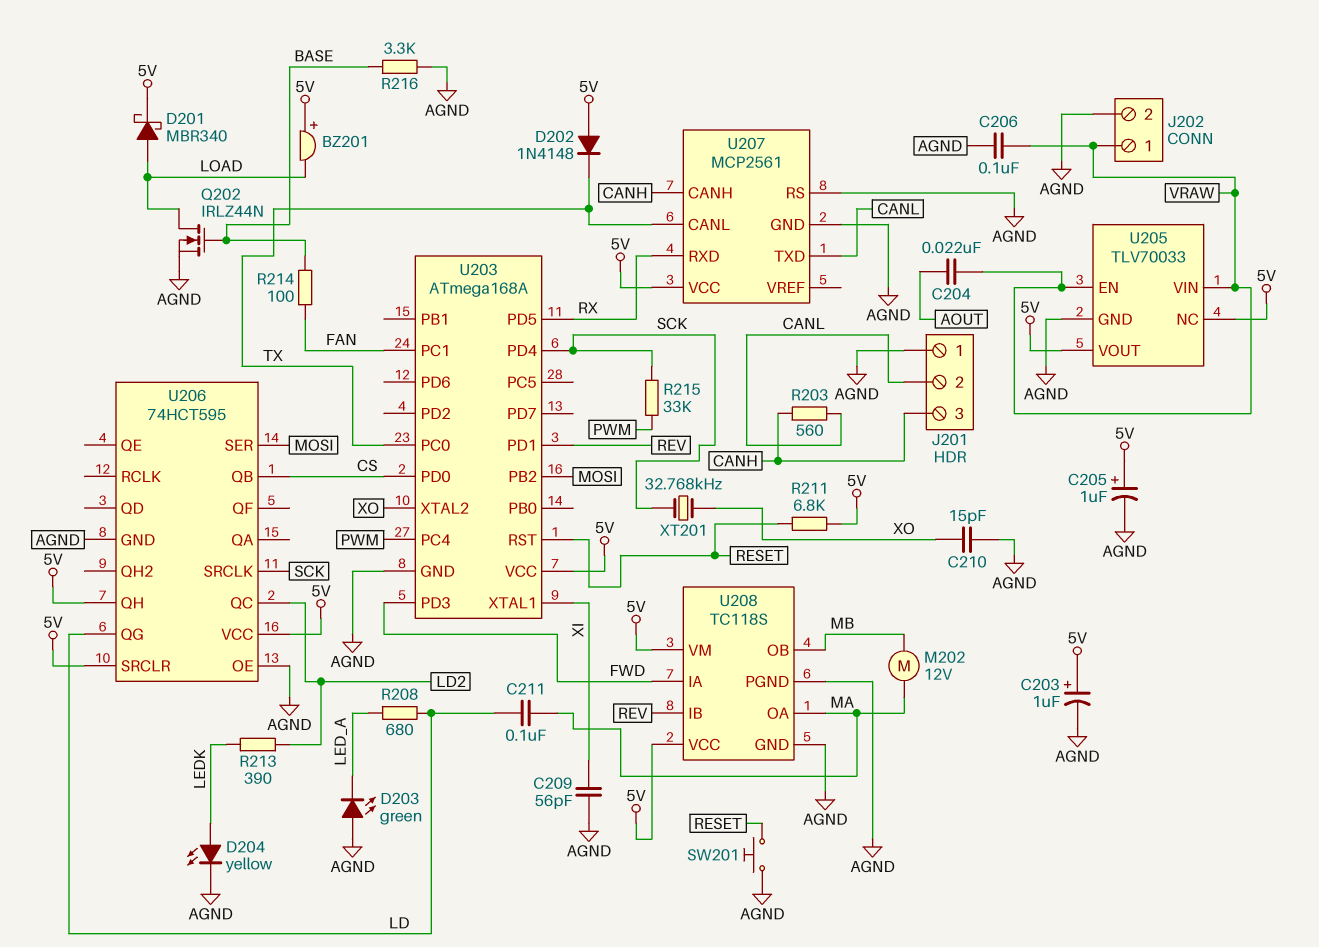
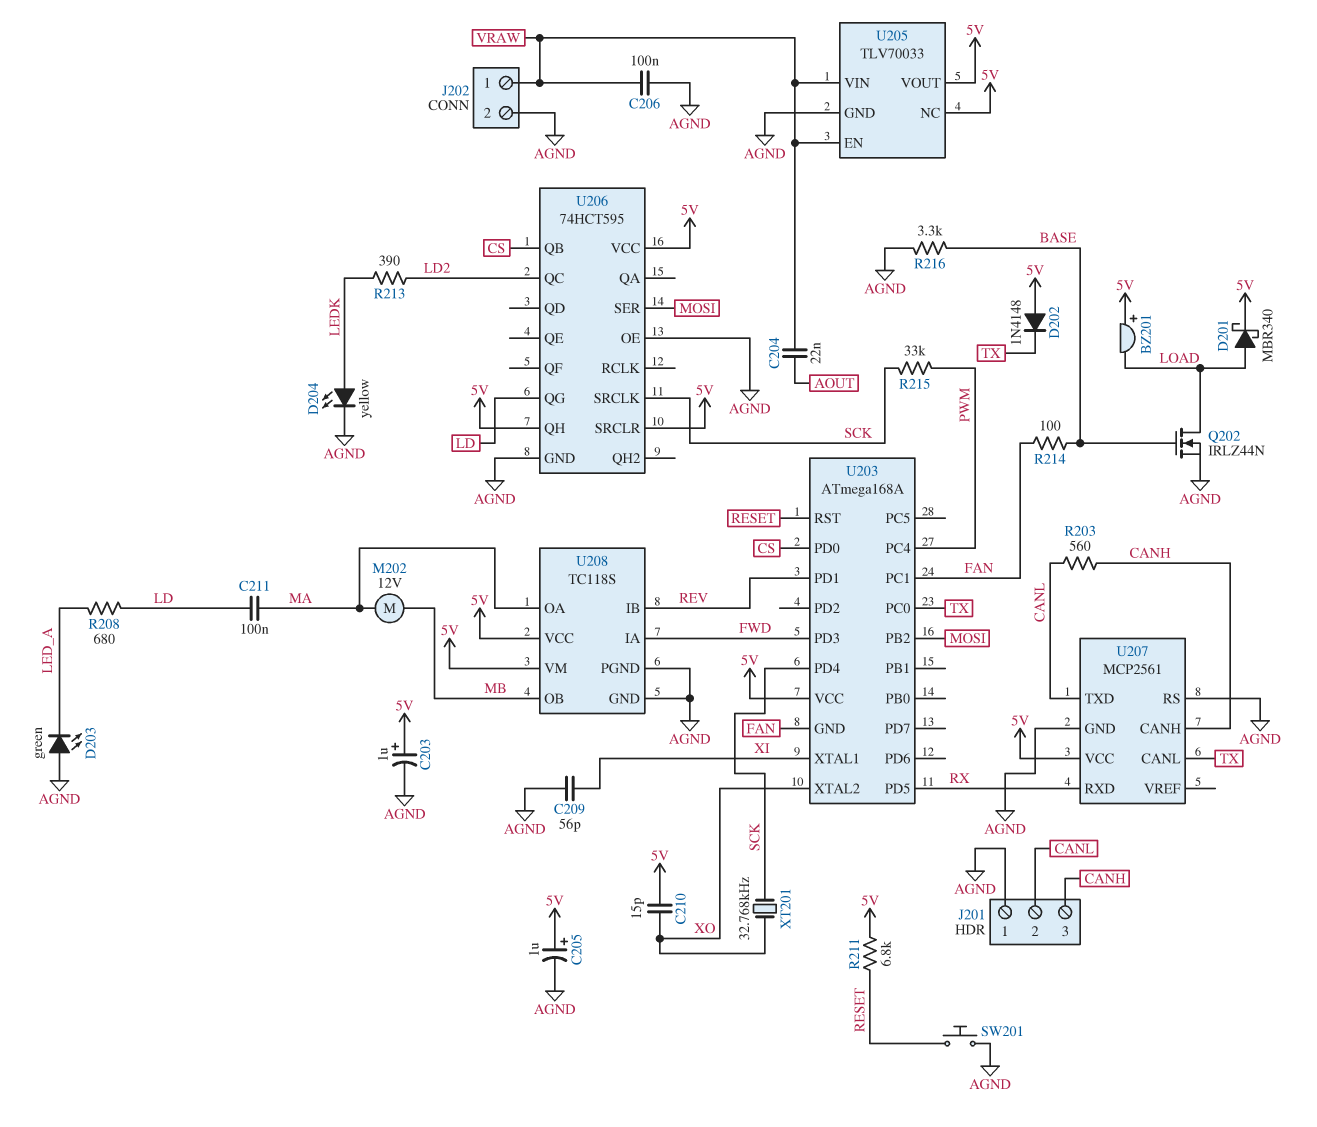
C210: 15pF (AGND, XO) -> 15pF (5V, XO)
U203 pin GND: AGND -> FAN

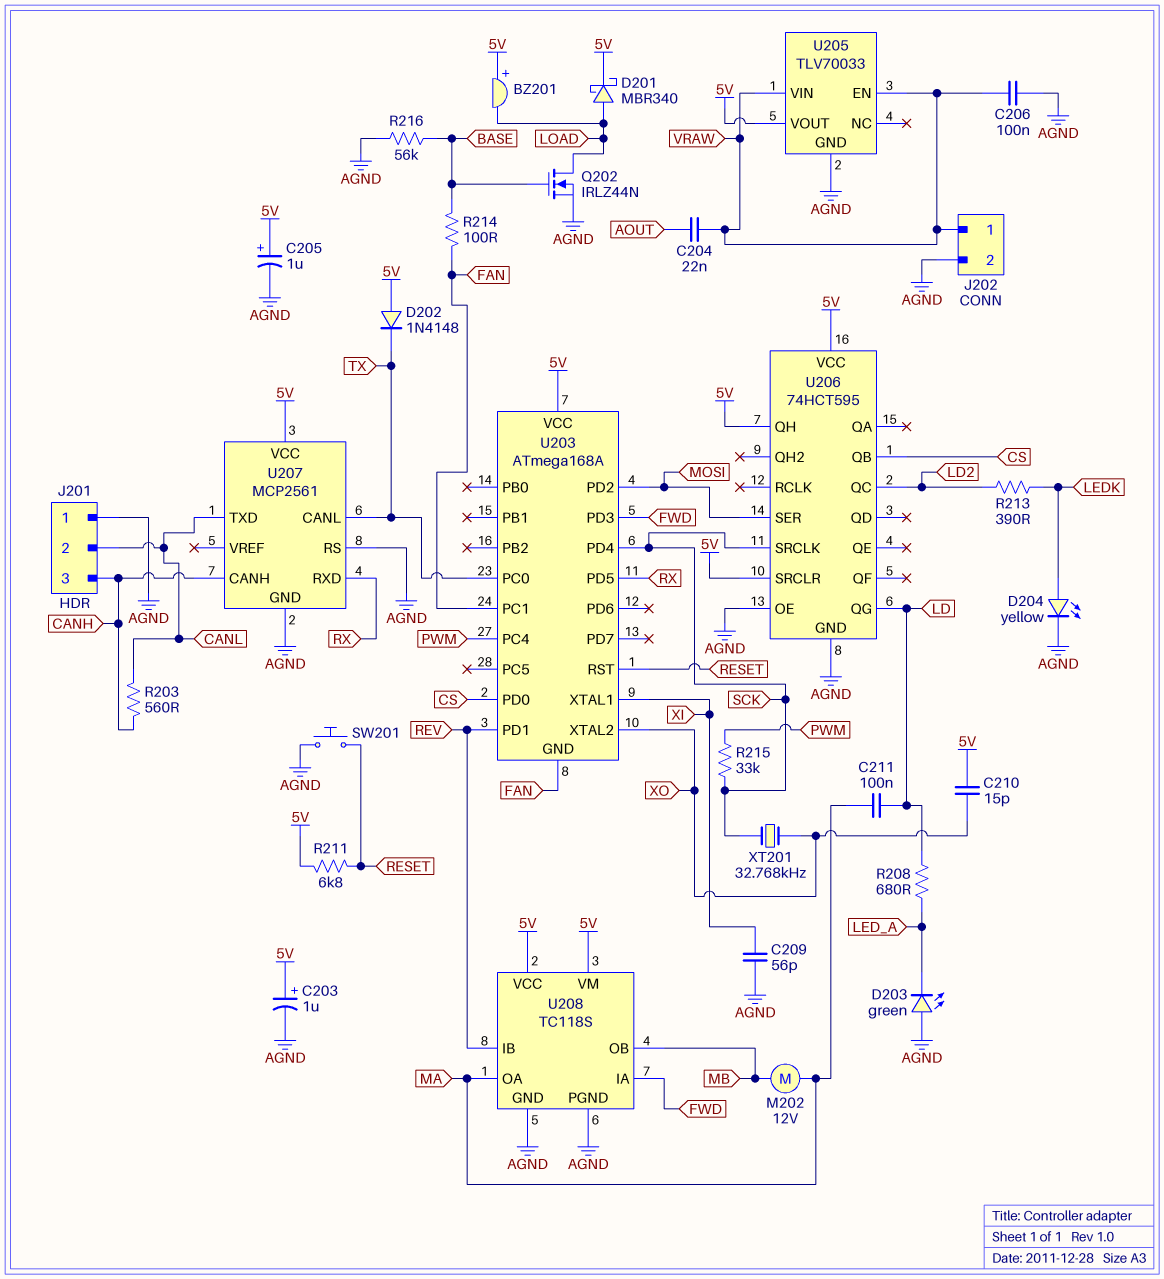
R216: 3.3k (AGND, BASE) -> 56k (AGND, BASE)
U203 pin PB2: MOSI -> none
U203 pin PD2: none -> MOSI
U205 pin NC: 5V -> none

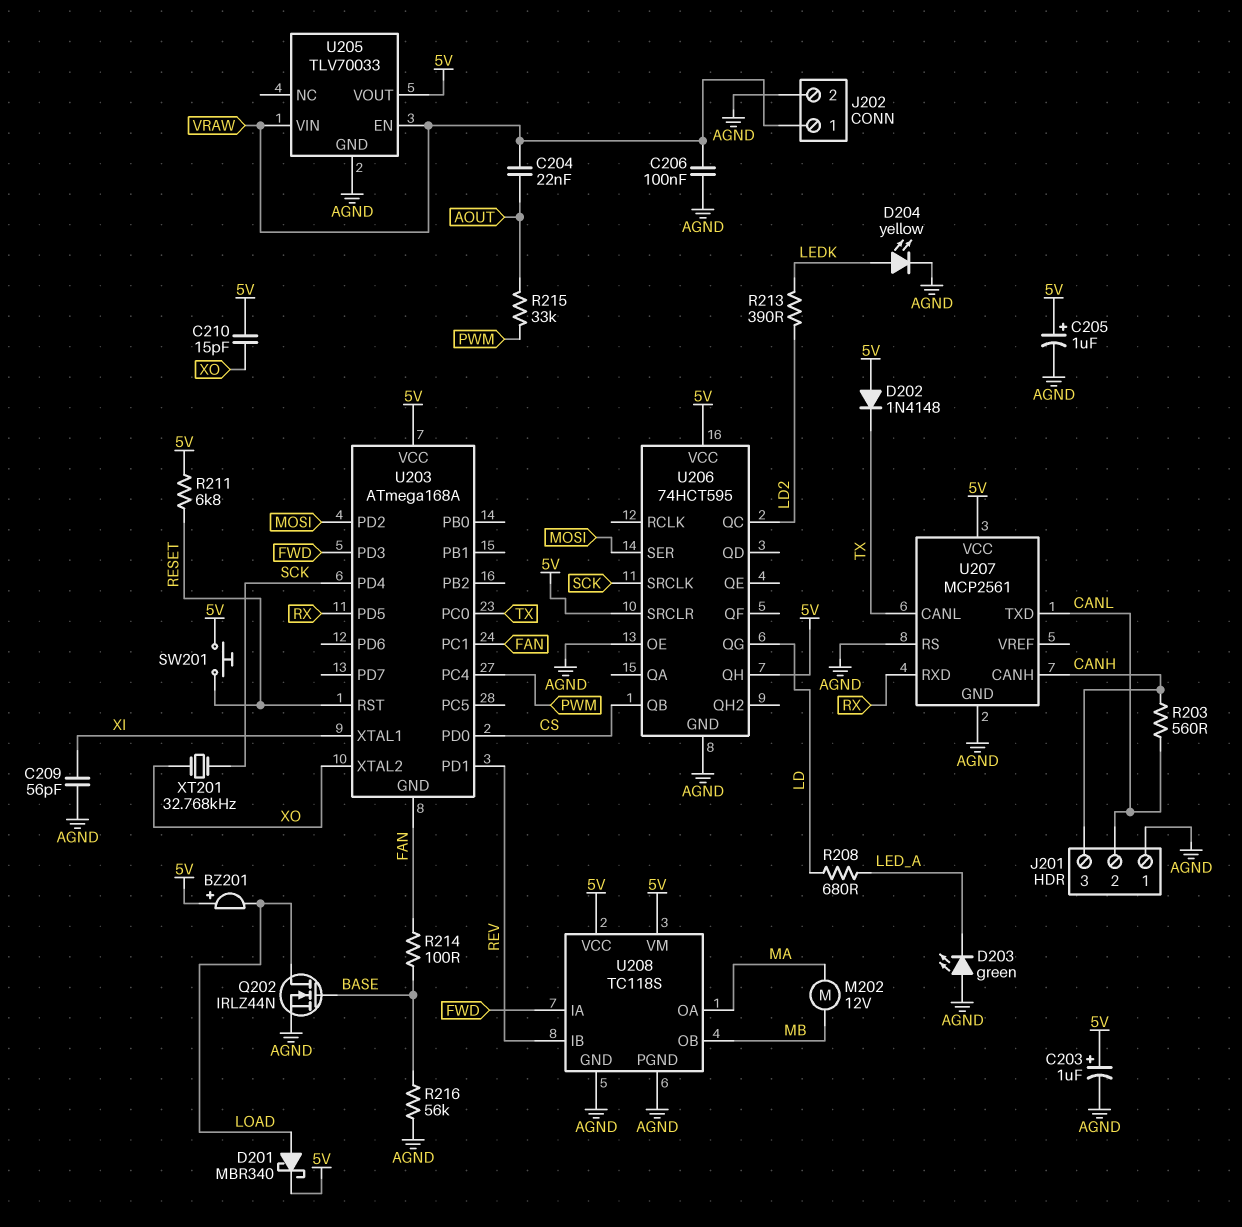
C211: 100nF (LD, MA) -> none
R215: 33k (PWM, SCK) -> 33k (AOUT, PWM)
SW201: button (AGND, RESET) -> button (5V, RESET)

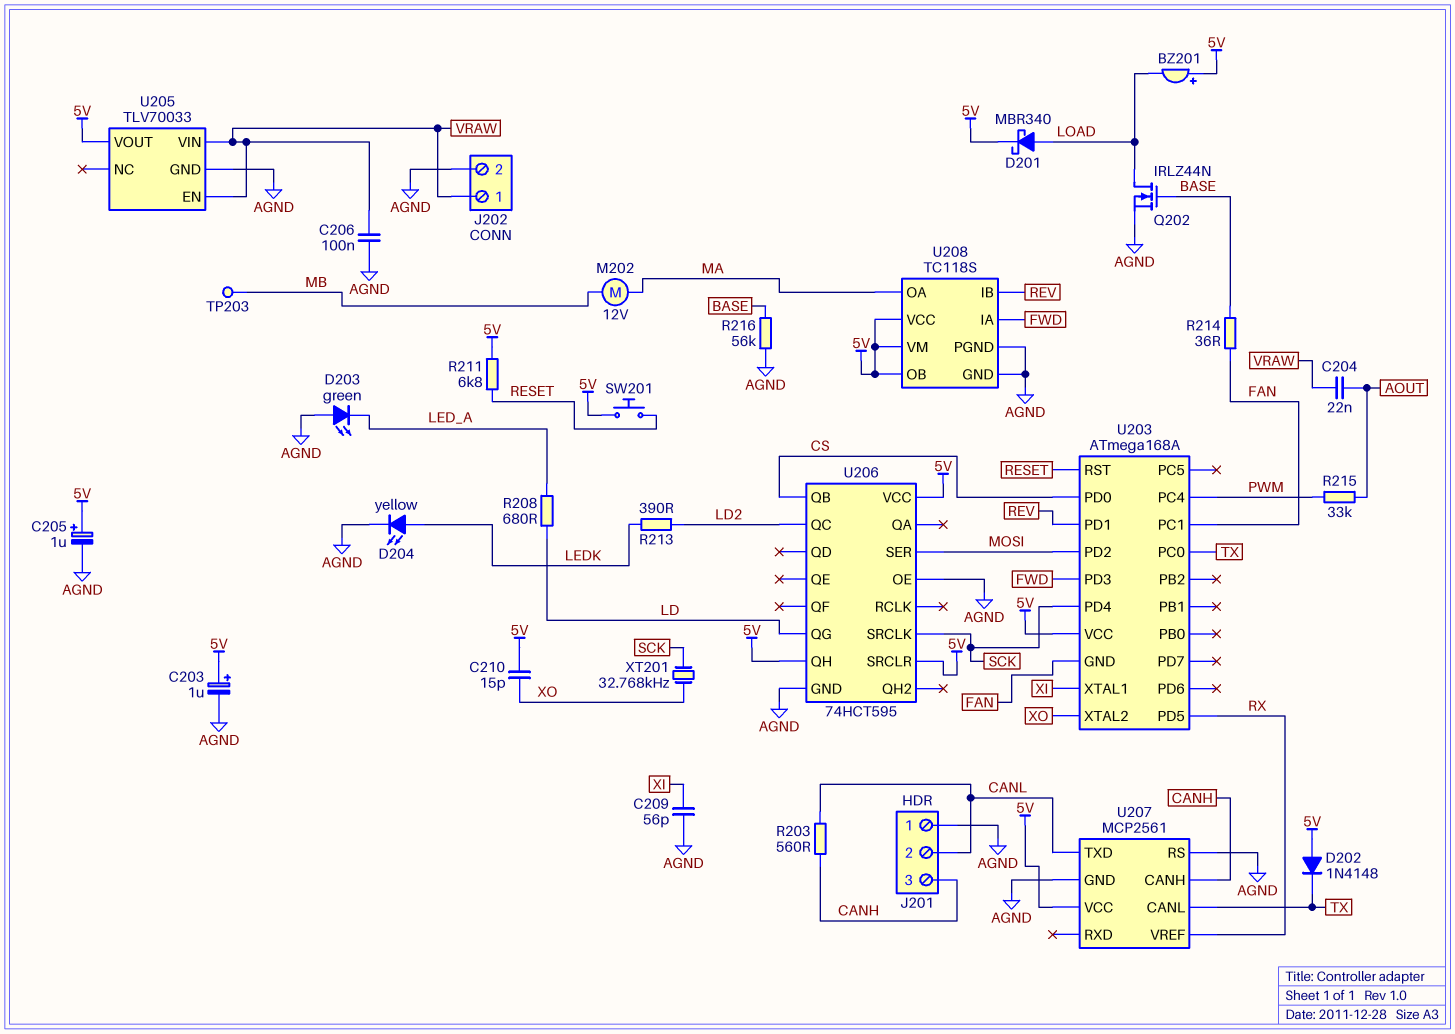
R214: 100 (BASE, FAN) -> 36 (BASE, FAN)
TP203: none -> test point (MB)
U207 pin RXD: RX -> none
U207 pin VREF: none -> RX
U208 pin OB: MB -> 5V

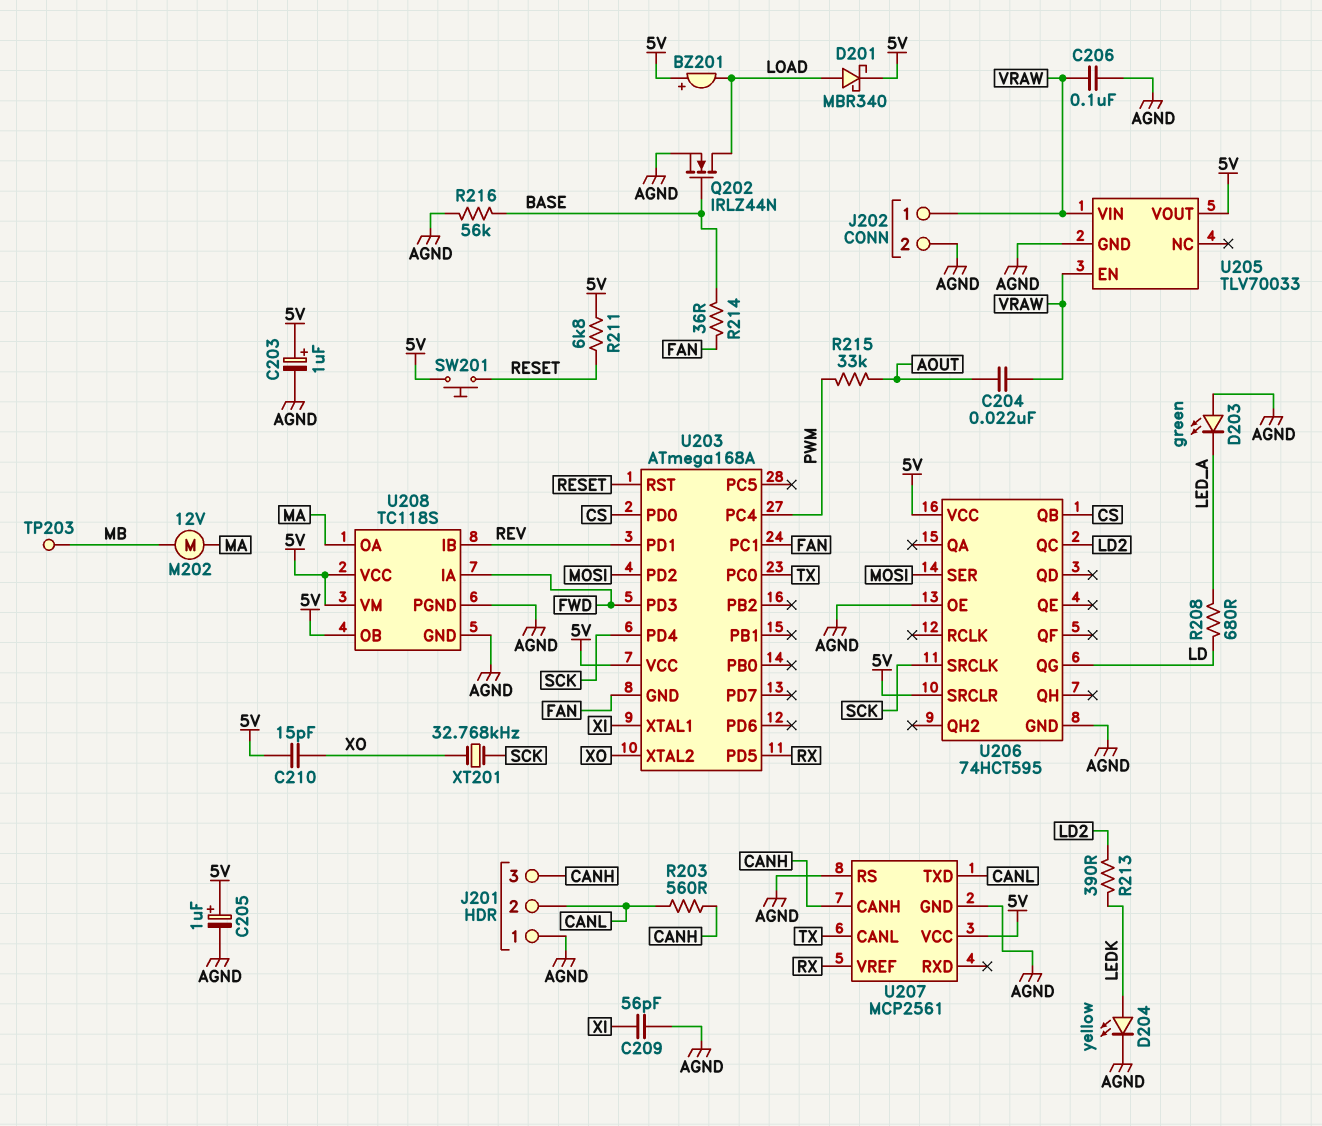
D202: diode 1N4148 (A 5V, K TX) -> none
U206 pin QH: 5V -> none

